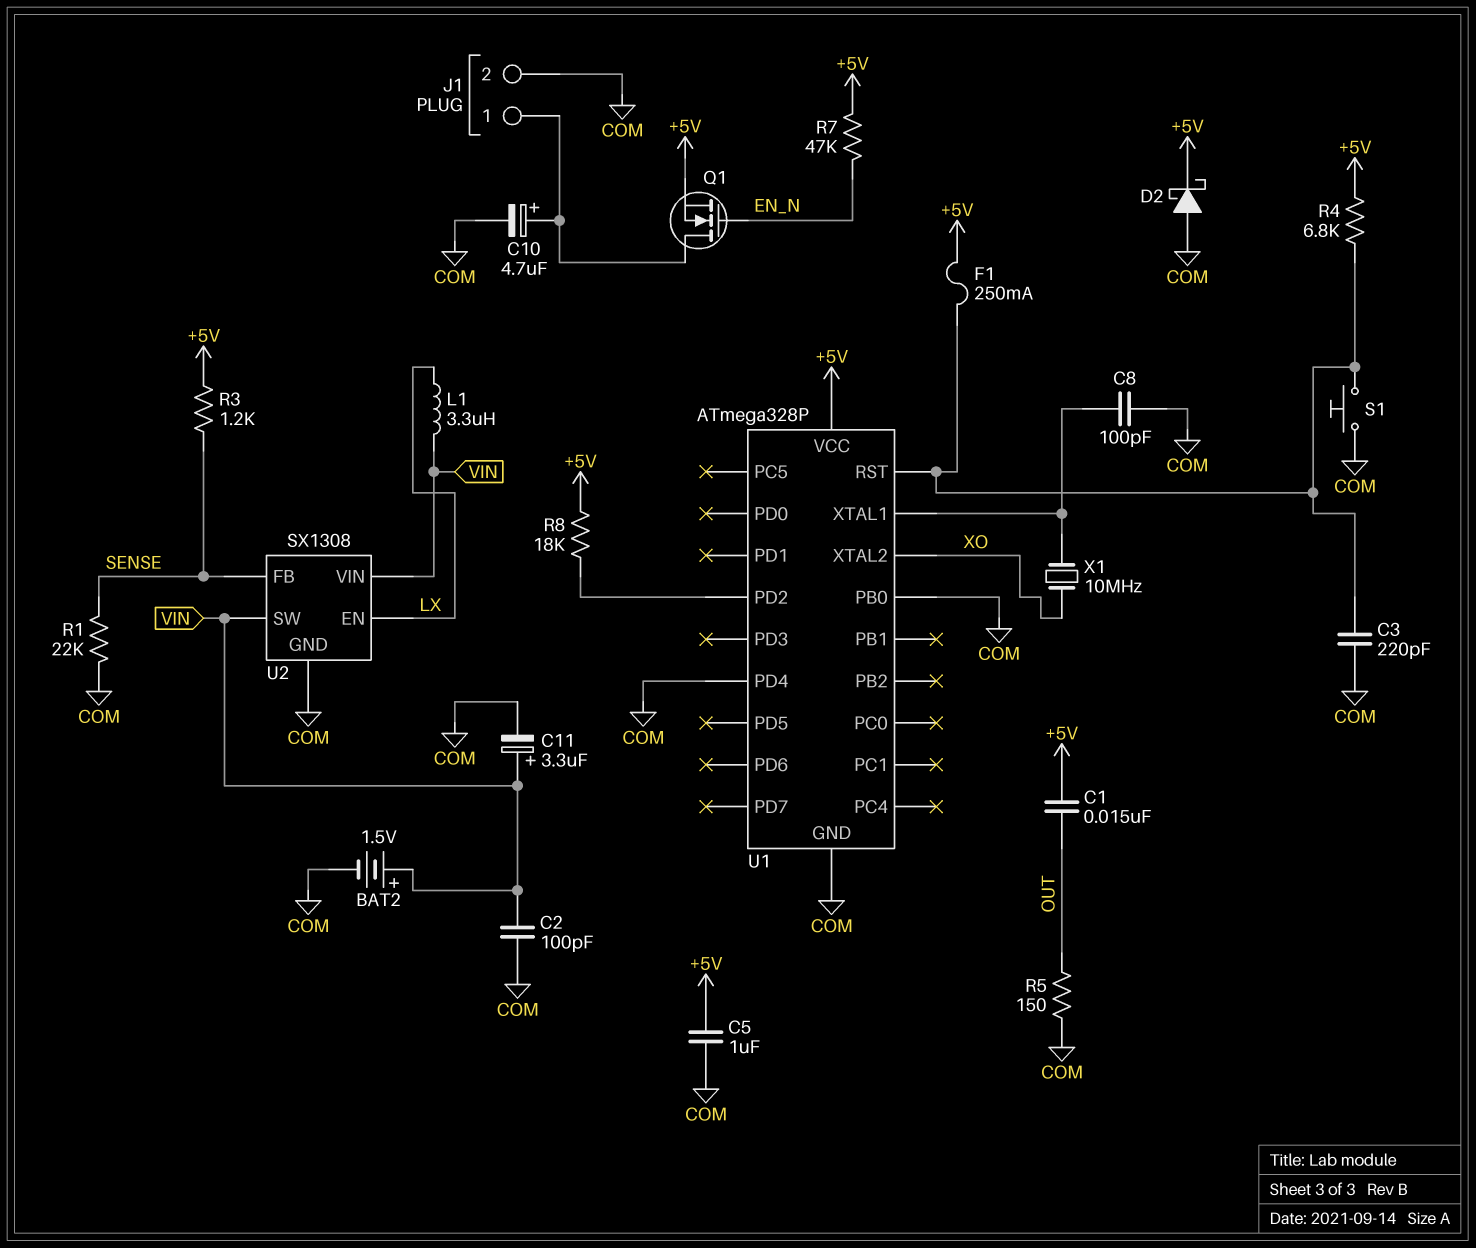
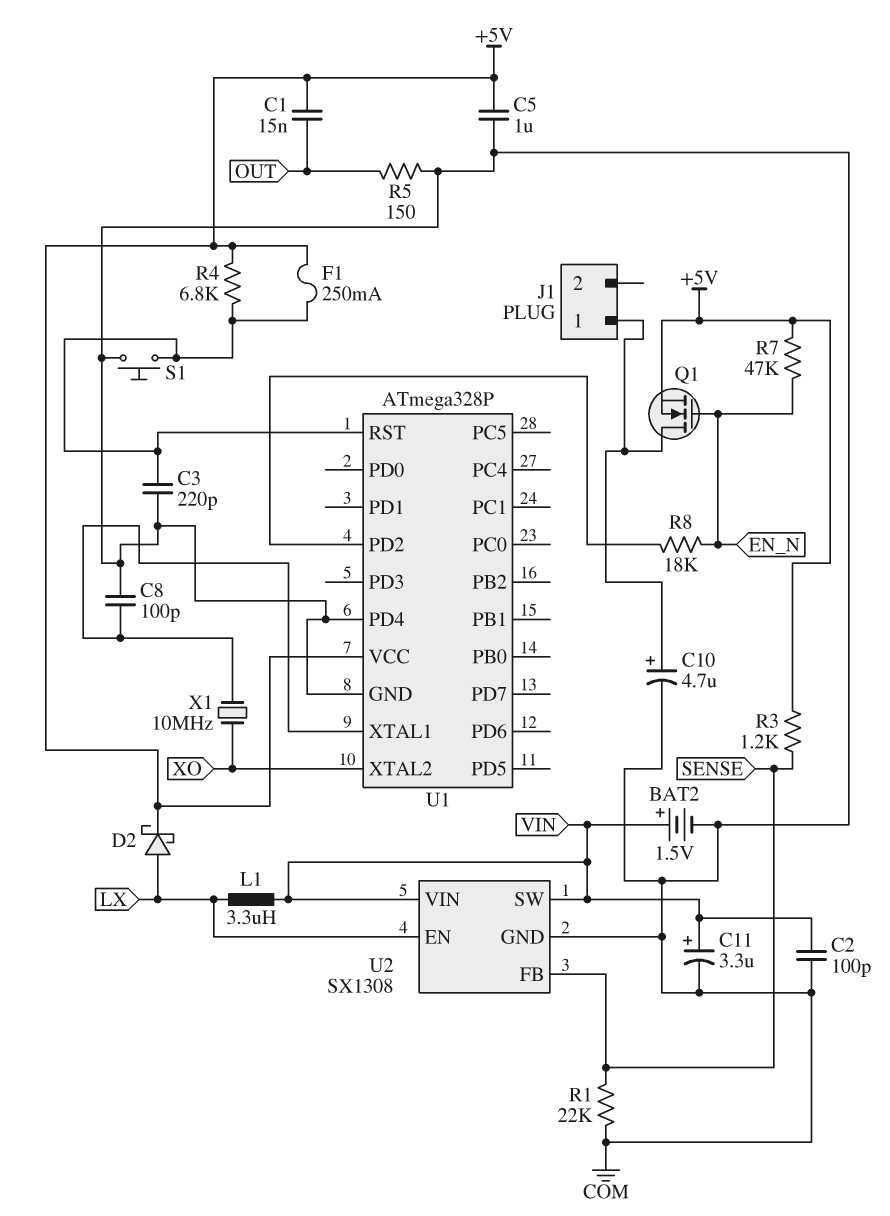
D2: schottky (A COM, K +5V) -> schottky (A LX, K +5V)
J1 pin 2: COM -> none
R8: 18k (+5V, U1/PD2) -> 18k (EN_N, U1/PD2)
U1 pin PB0: COM -> none

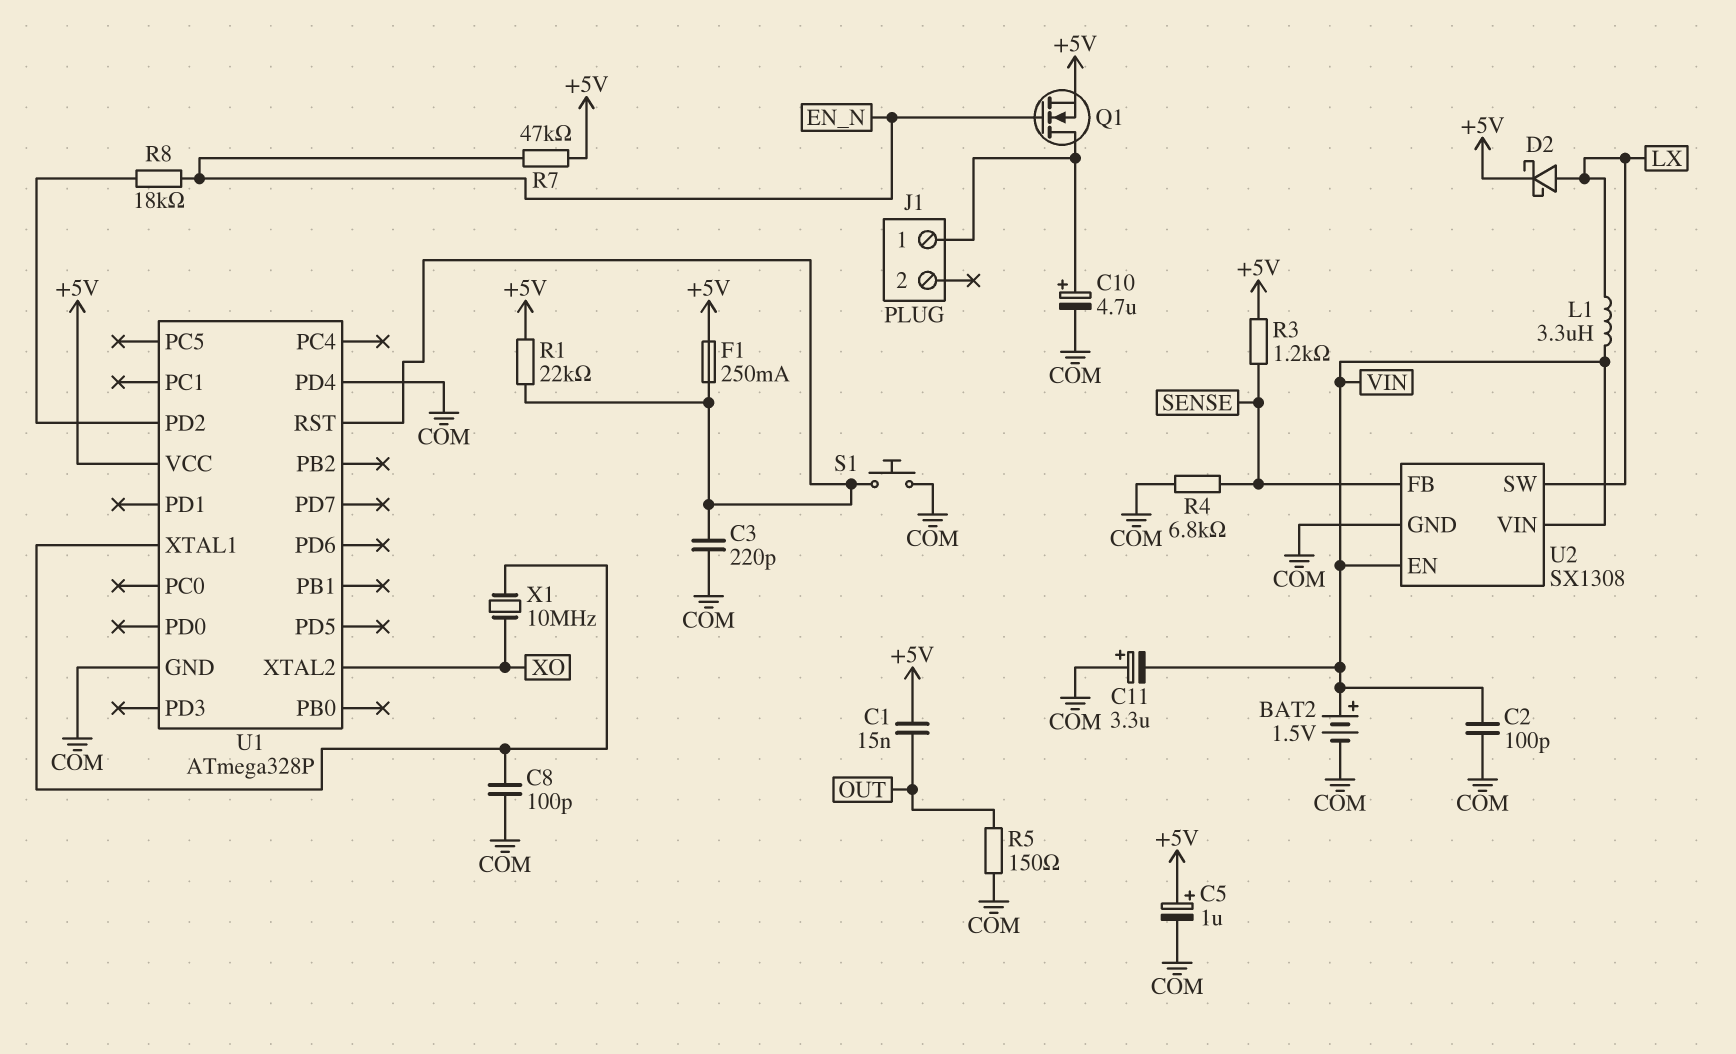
C5: 1uF (+5V, COM) -> 1uF (plus +5V, minus COM)
C11: 3.3uF (plus VIN, minus COM) -> 3.3uF (plus COM, minus VIN)
R1: 22k (COM, SENSE) -> 22k (+5V, U1/RST)
R4: 6.8k (+5V, U1/RST) -> 6.8k (COM, SENSE)
U2 pin EN: LX -> VIN
U2 pin SW: VIN -> LX

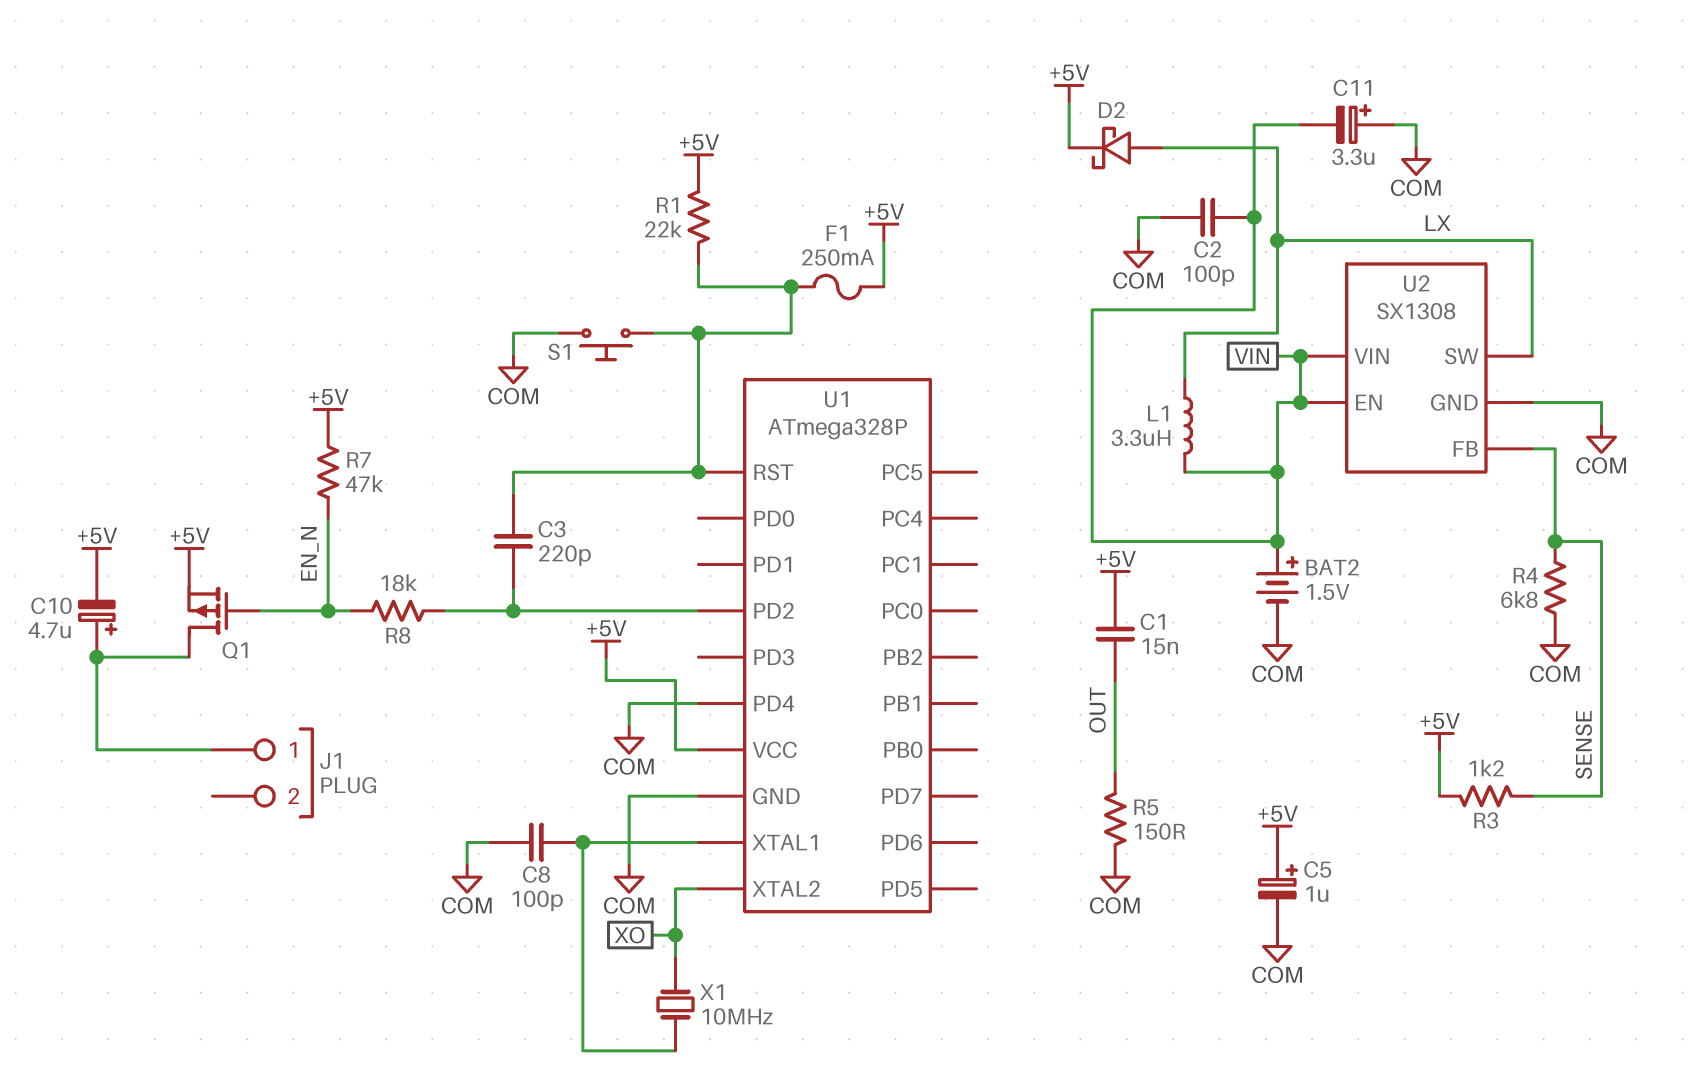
C3: 220pF (COM, U1/RST) -> 220pF (U1/PD2, U1/RST)
C10: 4.7uF (plus J1/1, minus COM) -> 4.7uF (plus J1/1, minus +5V)
Q1: NMOS (G EN_N, D J1/1, S +5V) -> PMOS (G EN_N, D J1/1, S +5V)

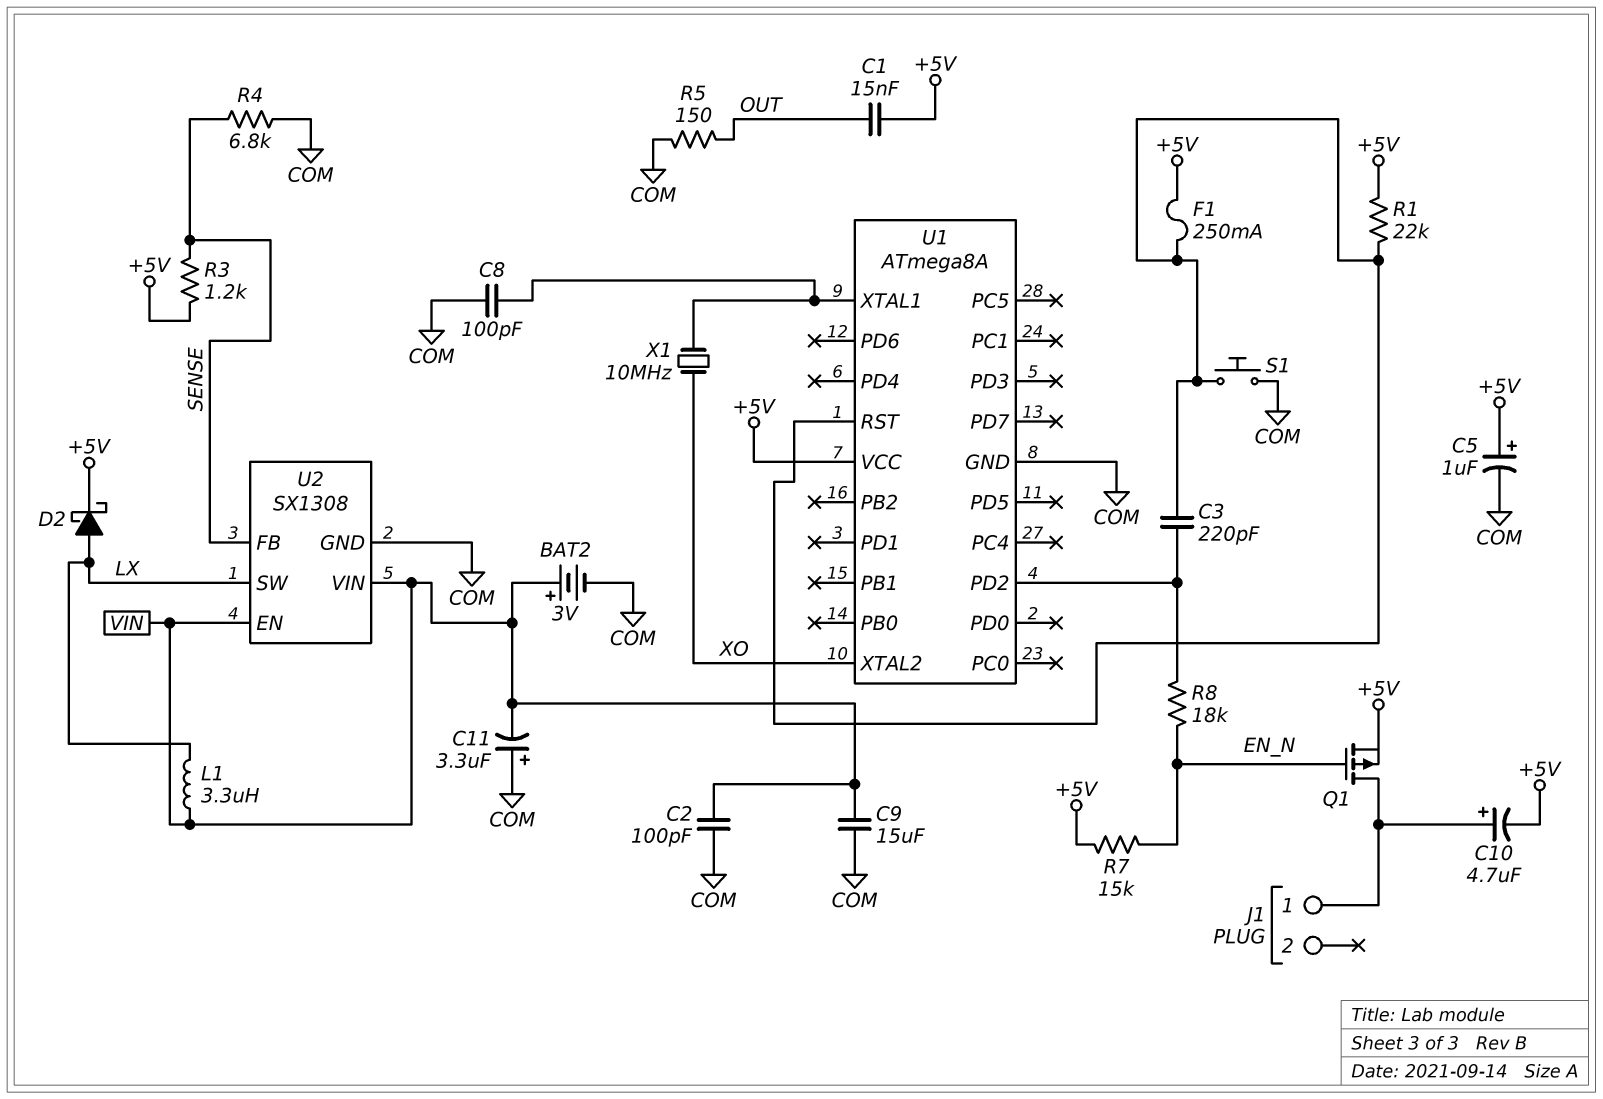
BAT2: 1.5V (plus VIN, minus COM) -> 3V (plus VIN, minus COM)
C9: none -> 15uF (COM, VIN)
R7: 47k (+5V, EN_N) -> 15k (+5V, EN_N)
U1: ATmega328P -> ATmega8A
U1 pin PD4: COM -> none

